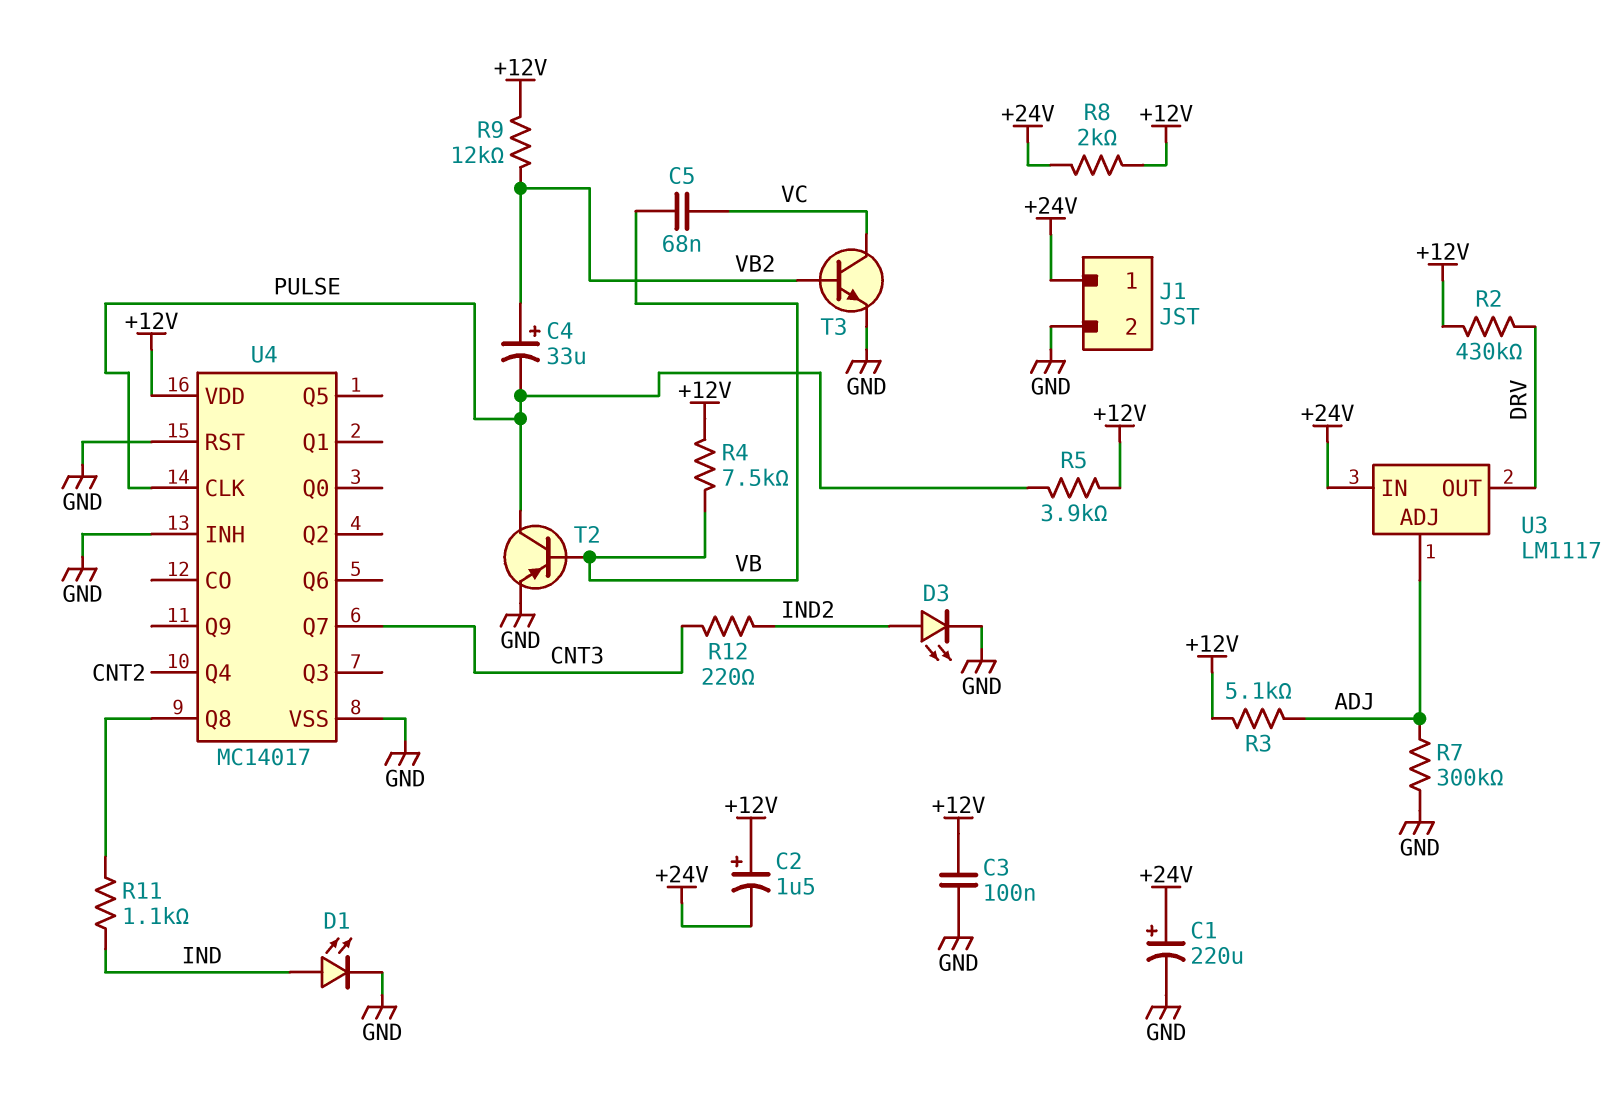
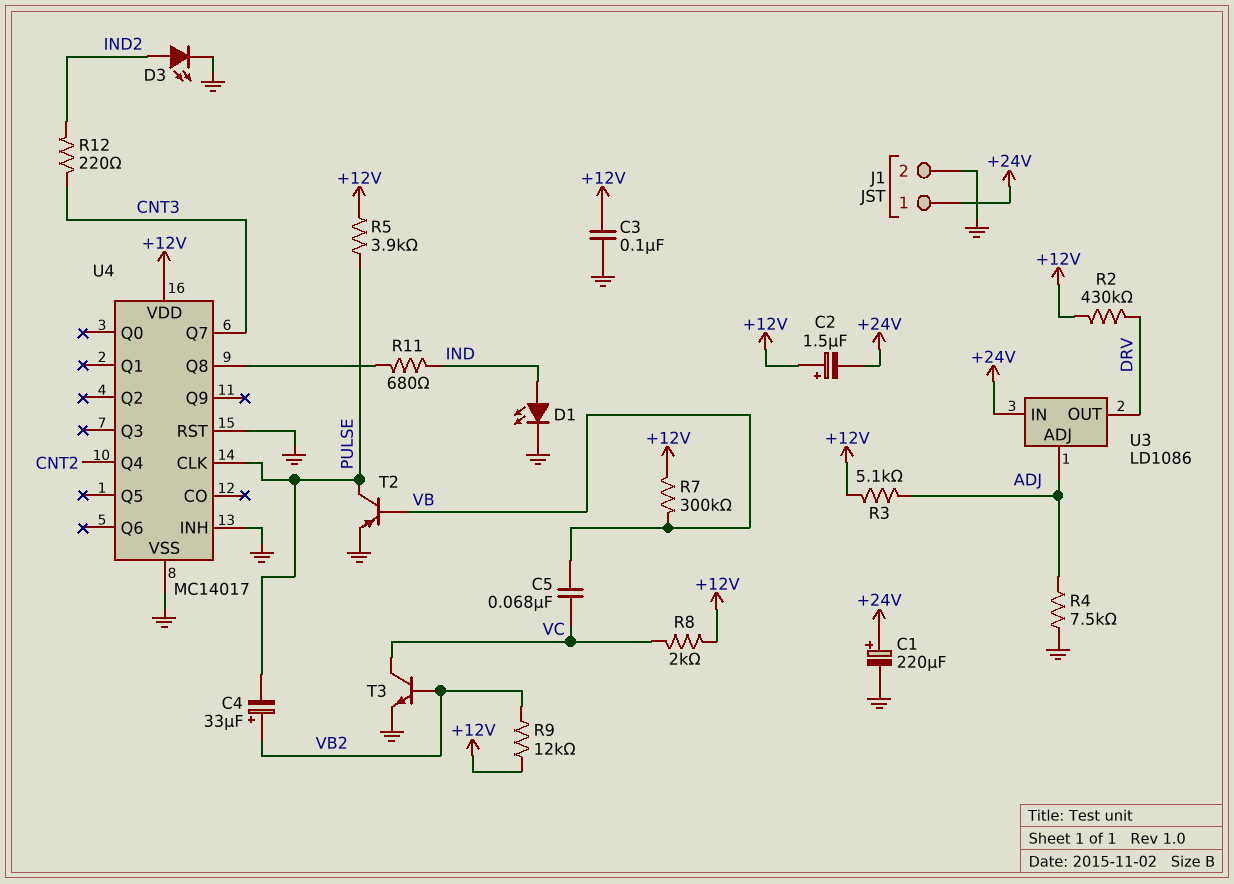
R4: 7.5k (+12V, VB) -> 7.5k (ADJ, GND)
R7: 300k (ADJ, GND) -> 300k (+12V, VB)
R8: 2k (+12V, +24V) -> 2k (+12V, VC)
R11: 1.1k (IND, U4/Q8) -> 680 (IND, U4/Q8)
U3: LM1117 -> LD1086

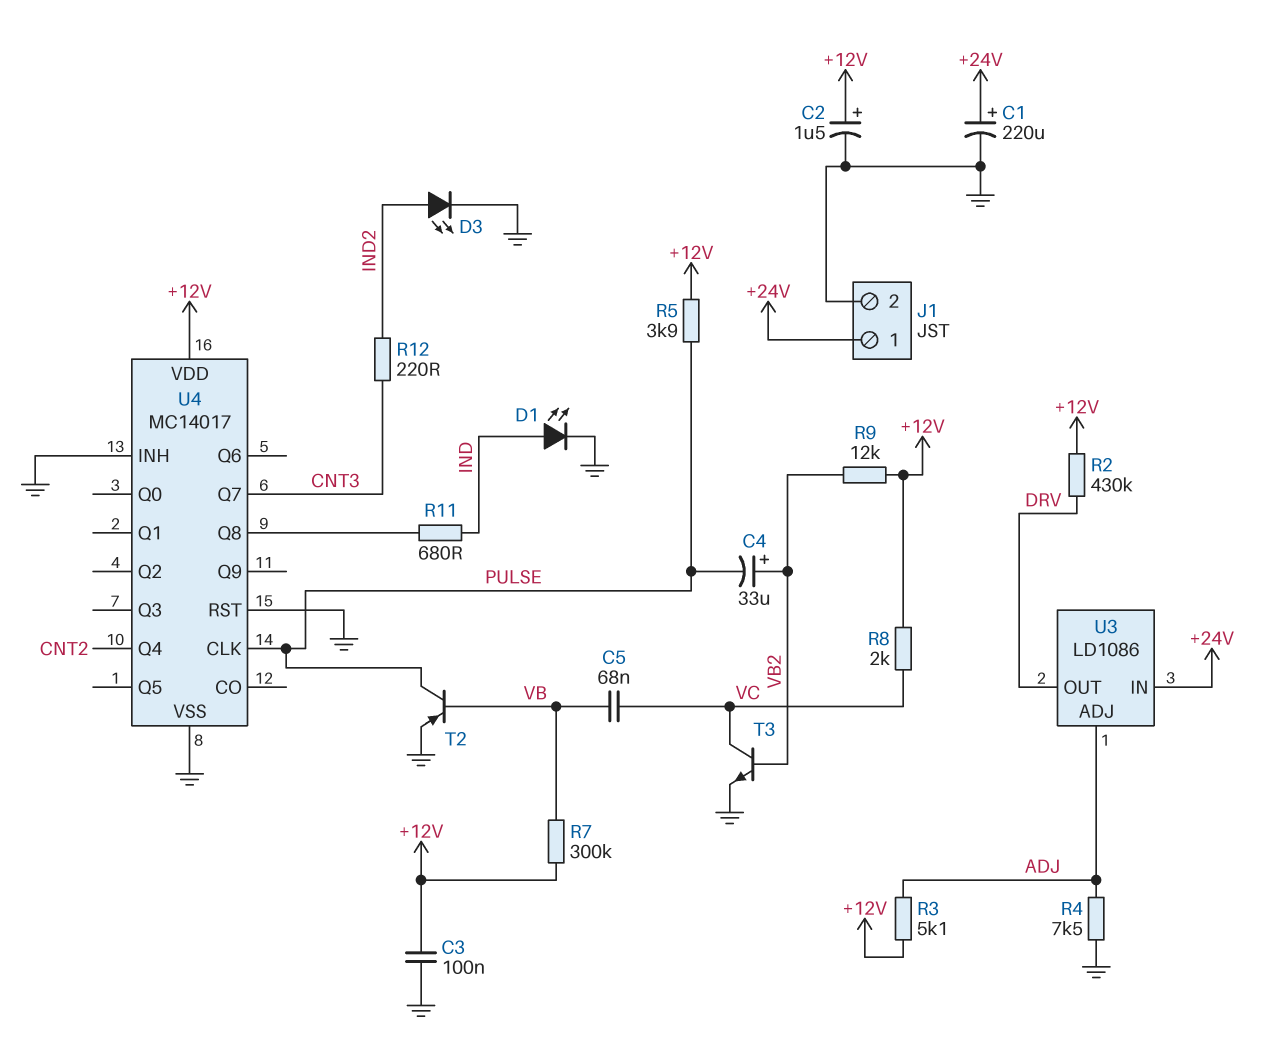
C2: 1.5uF (plus +12V, minus +24V) -> 1.5uF (plus +12V, minus GND)

